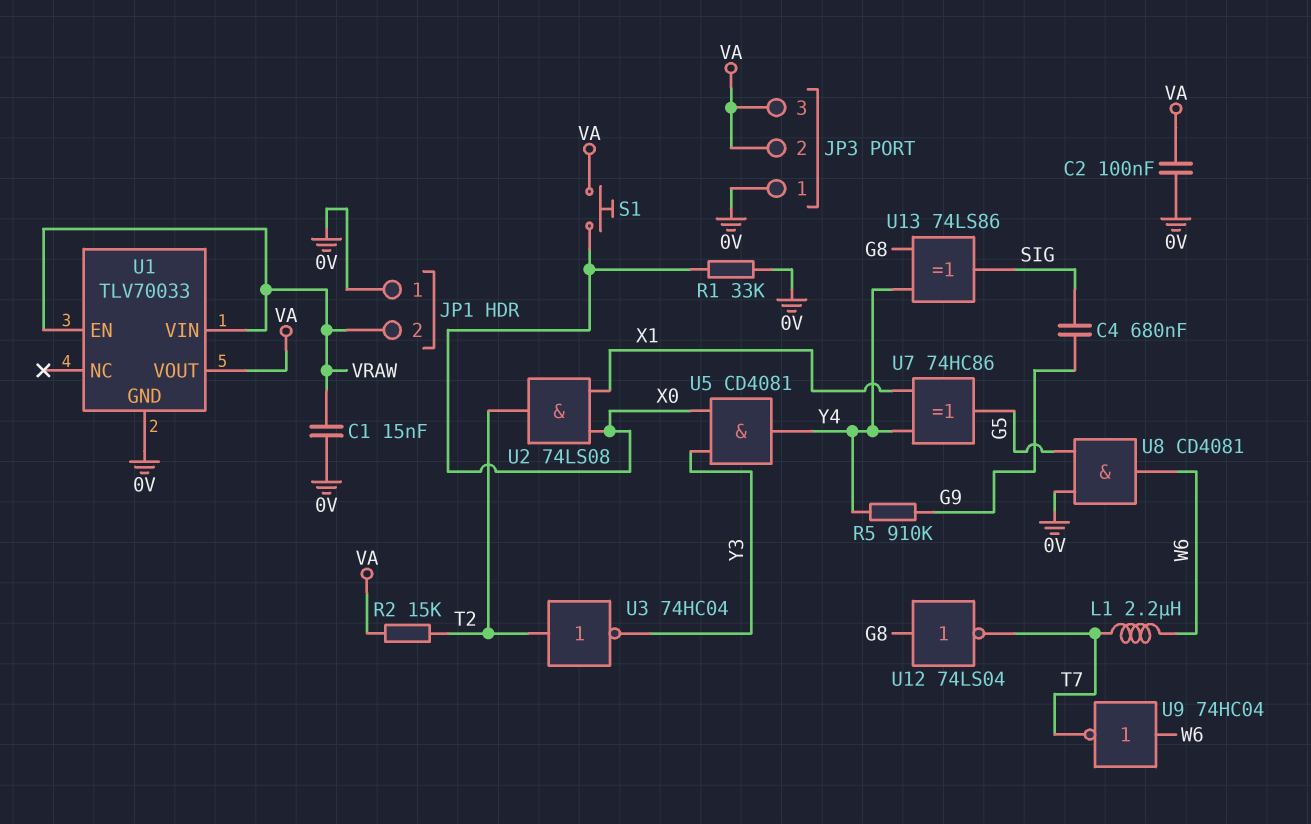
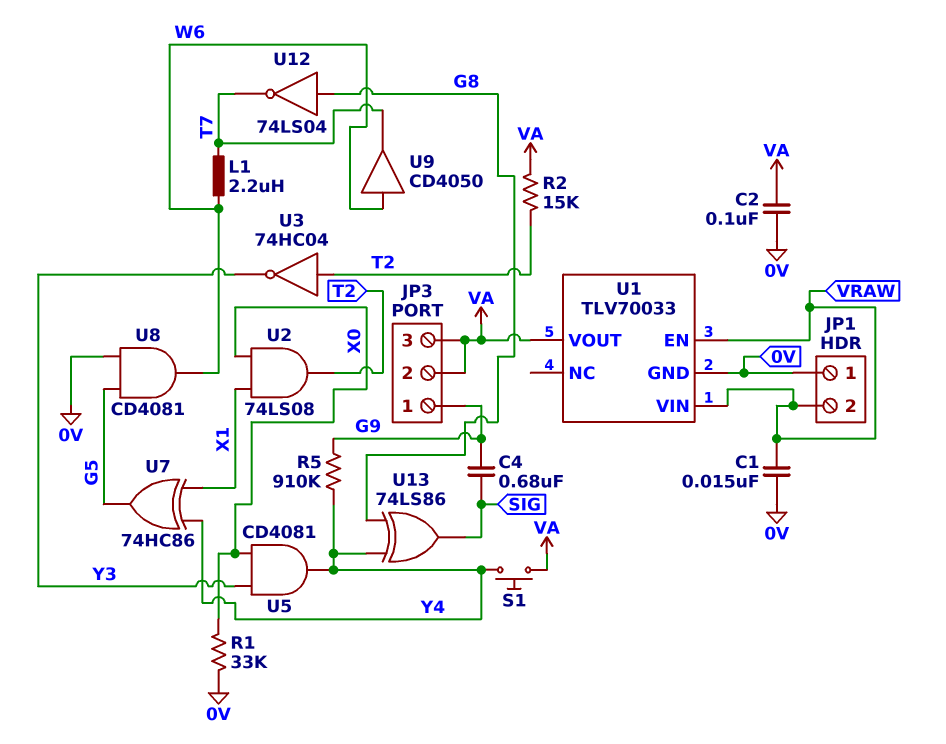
JP3 pin 1: 0V -> G9
S1: button (VA, X0) -> button (VA, Y4)
U9: NOT 74HC04 (in W6, out T7) -> buffer CD4050 (in W6, out T7)

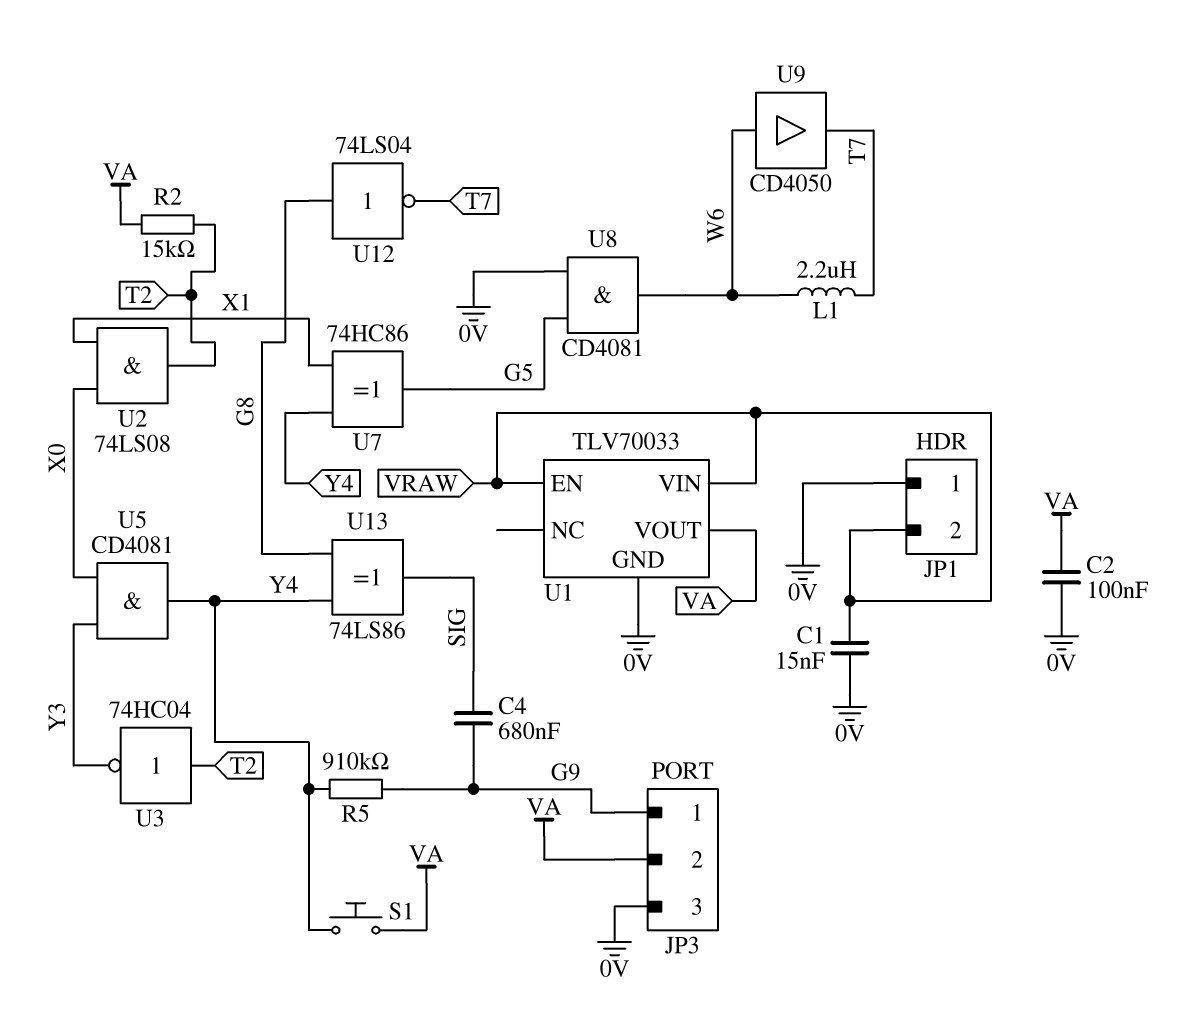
JP3 pin 3: VA -> 0V
R1: 33k (0V, X0) -> none

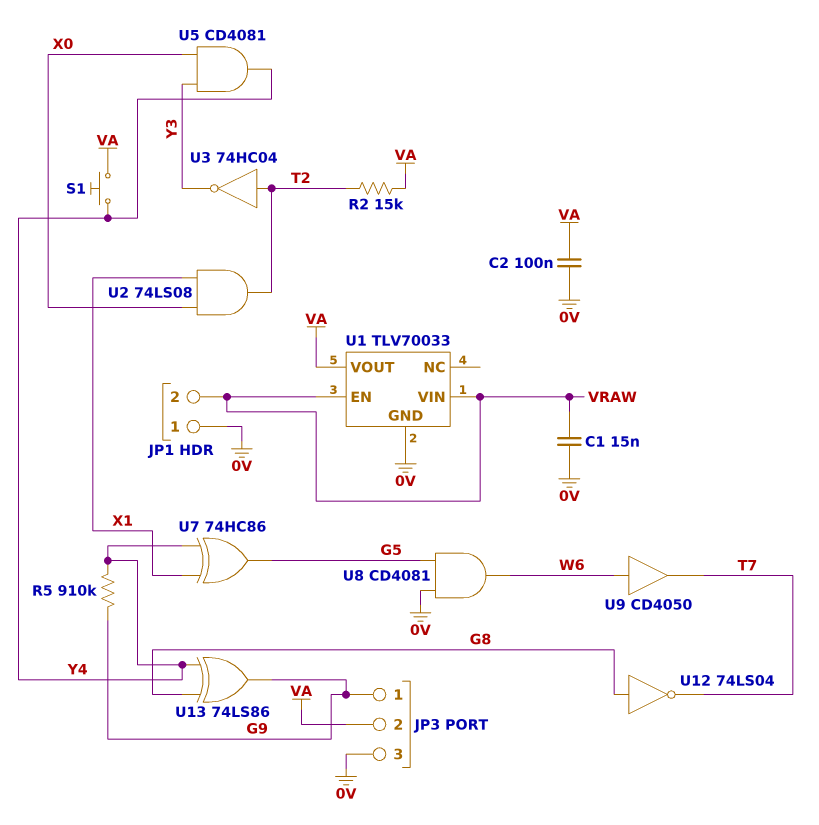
C4: 680nF (G9, SIG) -> none
L1: 2.2uH (T7, W6) -> none
U13: XOR 74LS86 (in G8, in Y4, out SIG) -> XOR 74LS86 (in G8, in Y4, out G9)

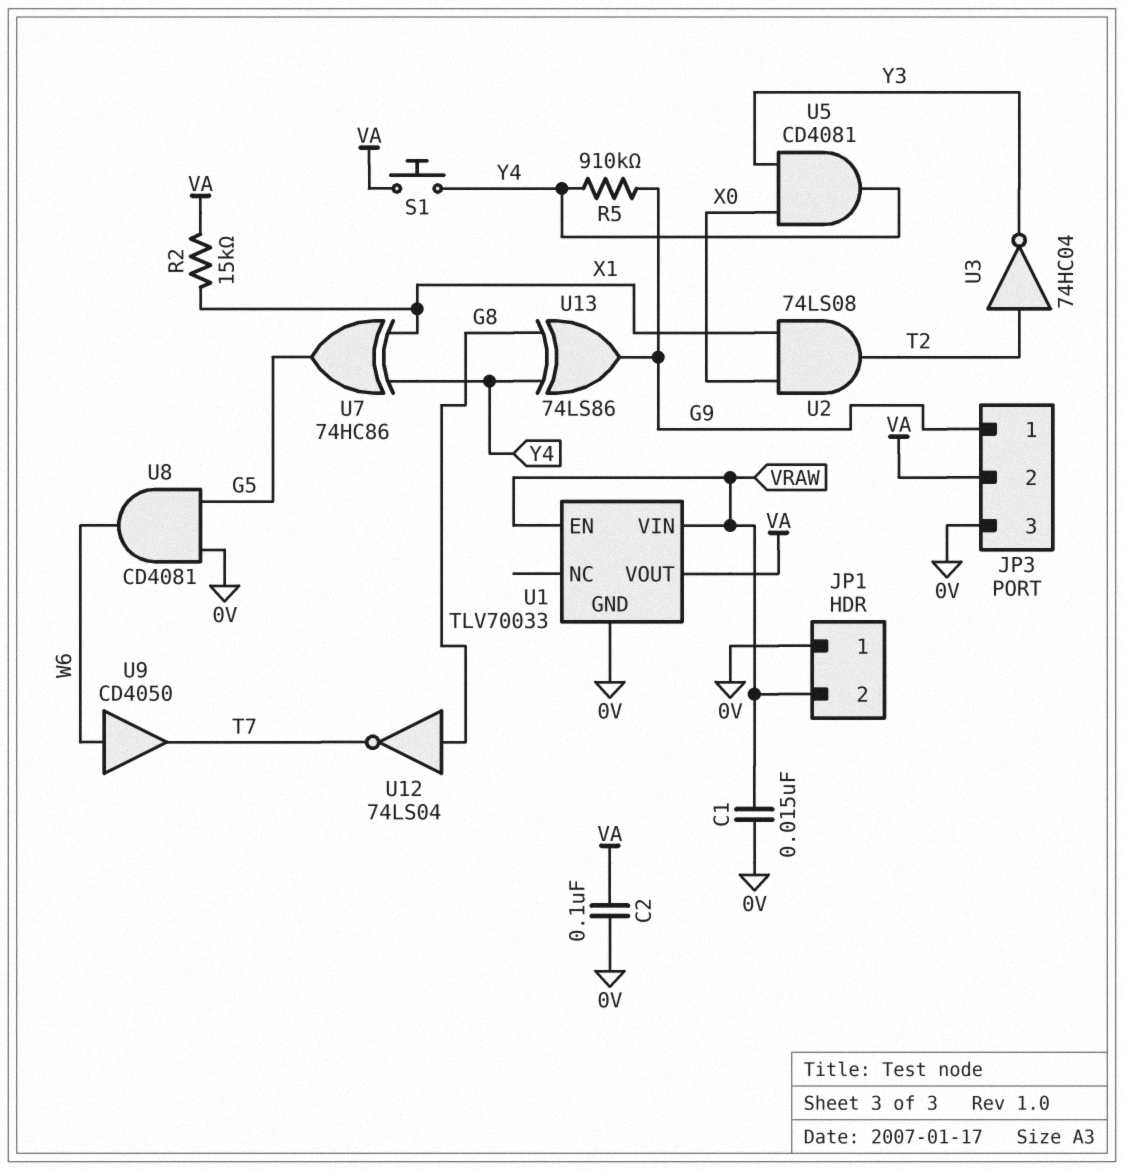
R2: 15k (T2, VA) -> 15k (VA, X1)

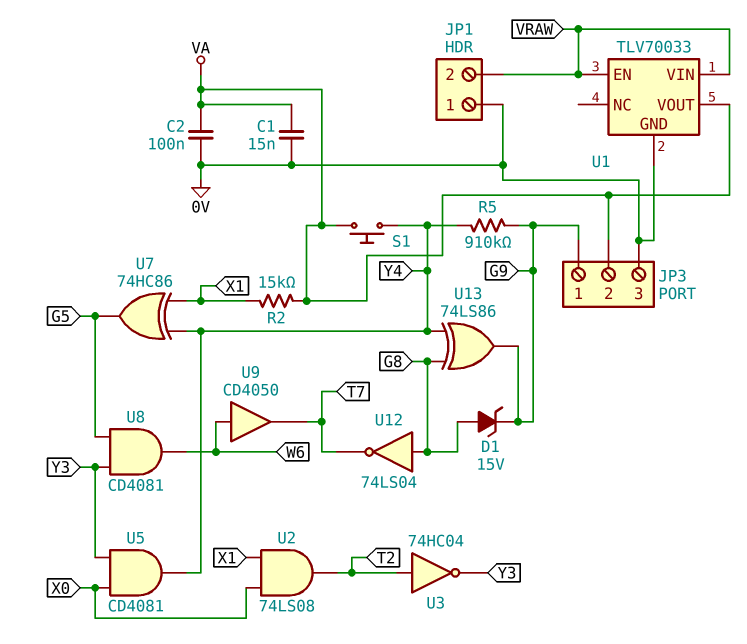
C1: 15nF (0V, VRAW) -> 15nF (0V, VA)
D1: none -> zener 15V (A G8, K G9)
U8: AND CD4081 (in 0V, in G5, out W6) -> AND CD4081 (in G5, in Y3, out W6)

